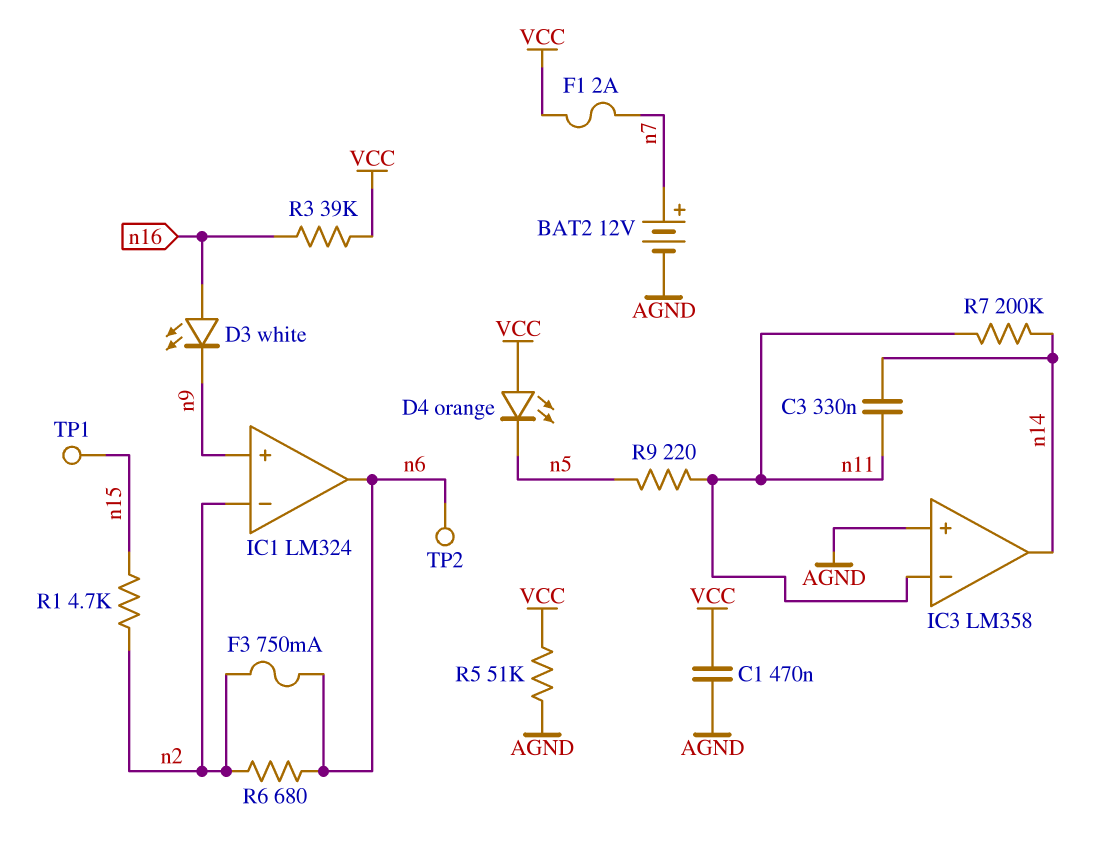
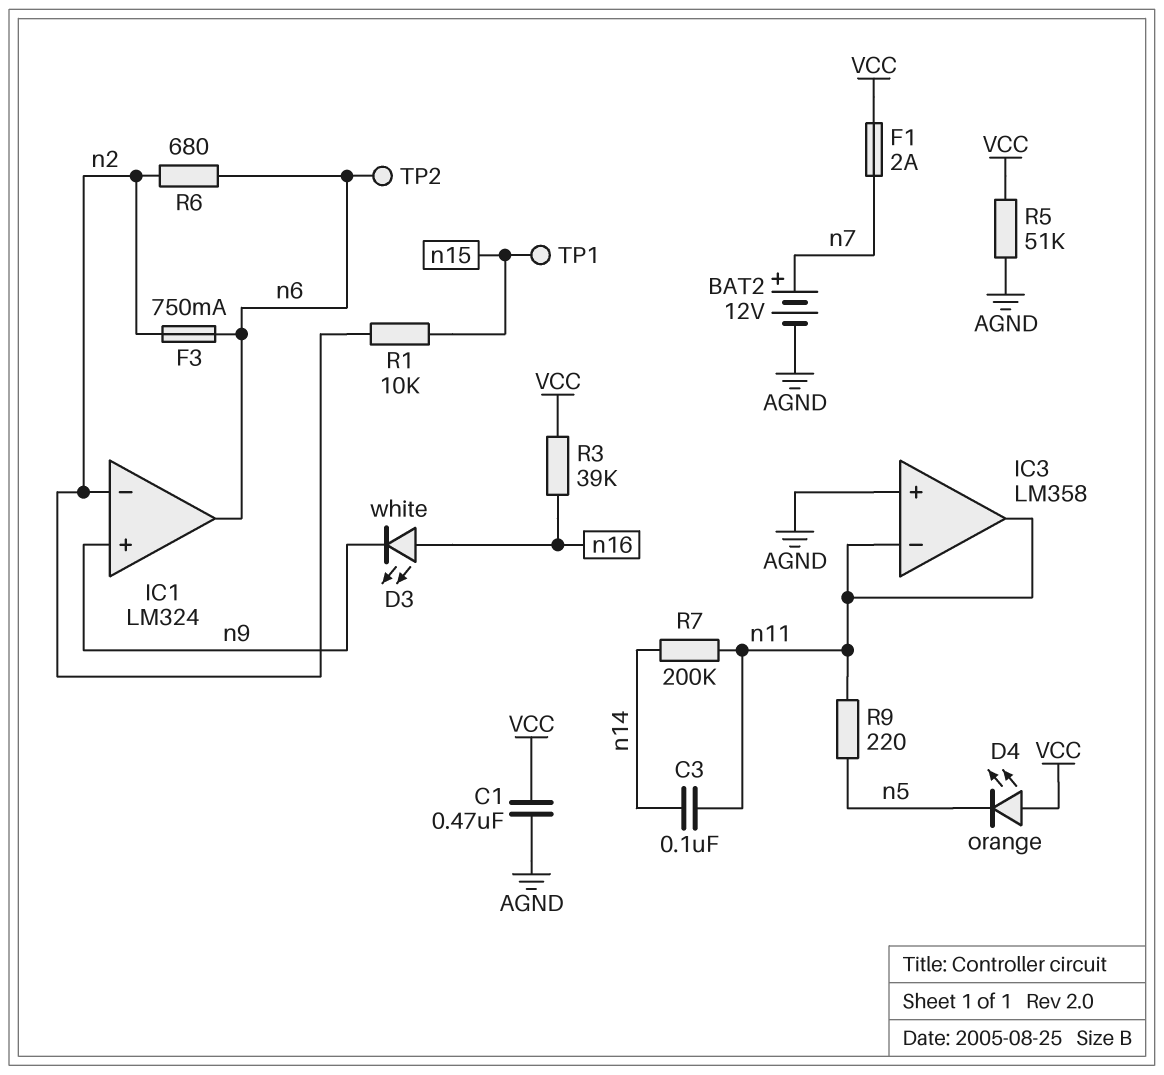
C3: 330nF (n11, n14) -> 100nF (n11, n14)
IC3 pin out: n14 -> n11
R1: 4.7k (n2, n15) -> 10k (n2, n15)

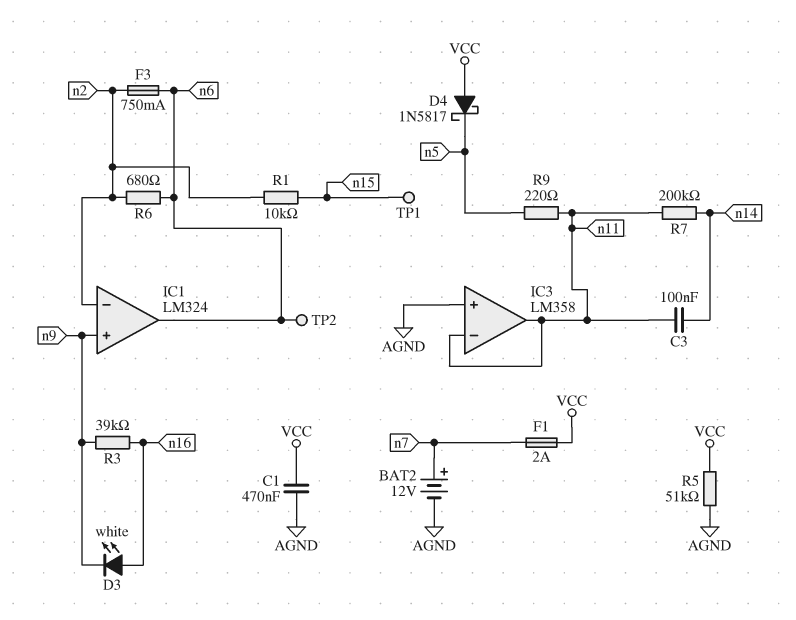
D4: LED orange (A VCC, K n5) -> schottky 1N5817 (A VCC, K n5)
R3: 39k (VCC, n16) -> 39k (n9, n16)

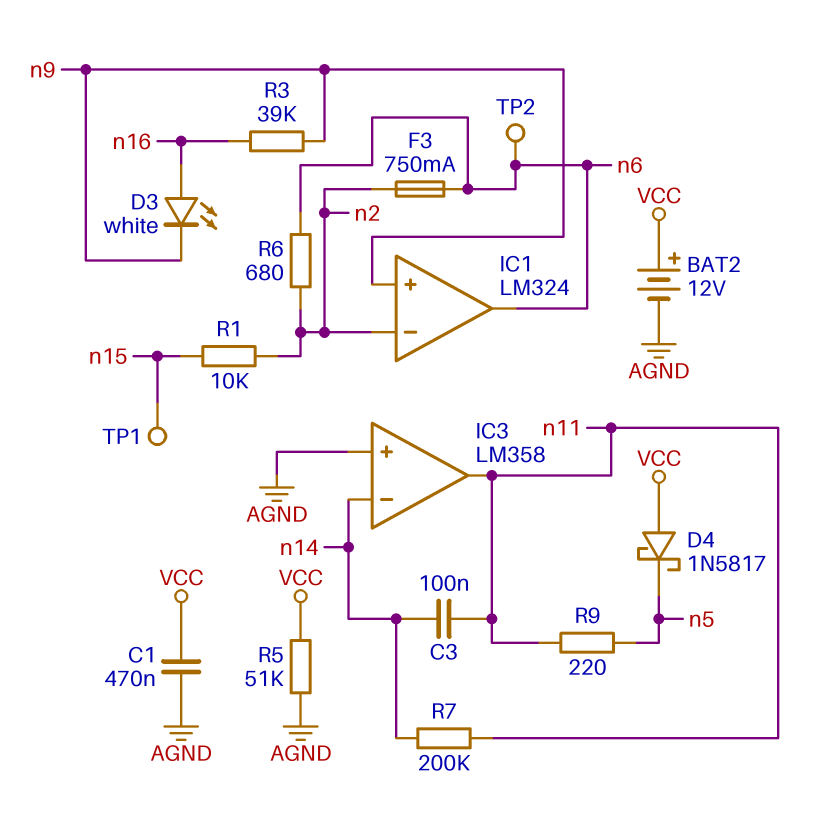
BAT2: 12V (plus n7, minus AGND) -> 12V (plus VCC, minus AGND)
F1: 2A (VCC, n7) -> none
IC3 pin in-: n11 -> n14

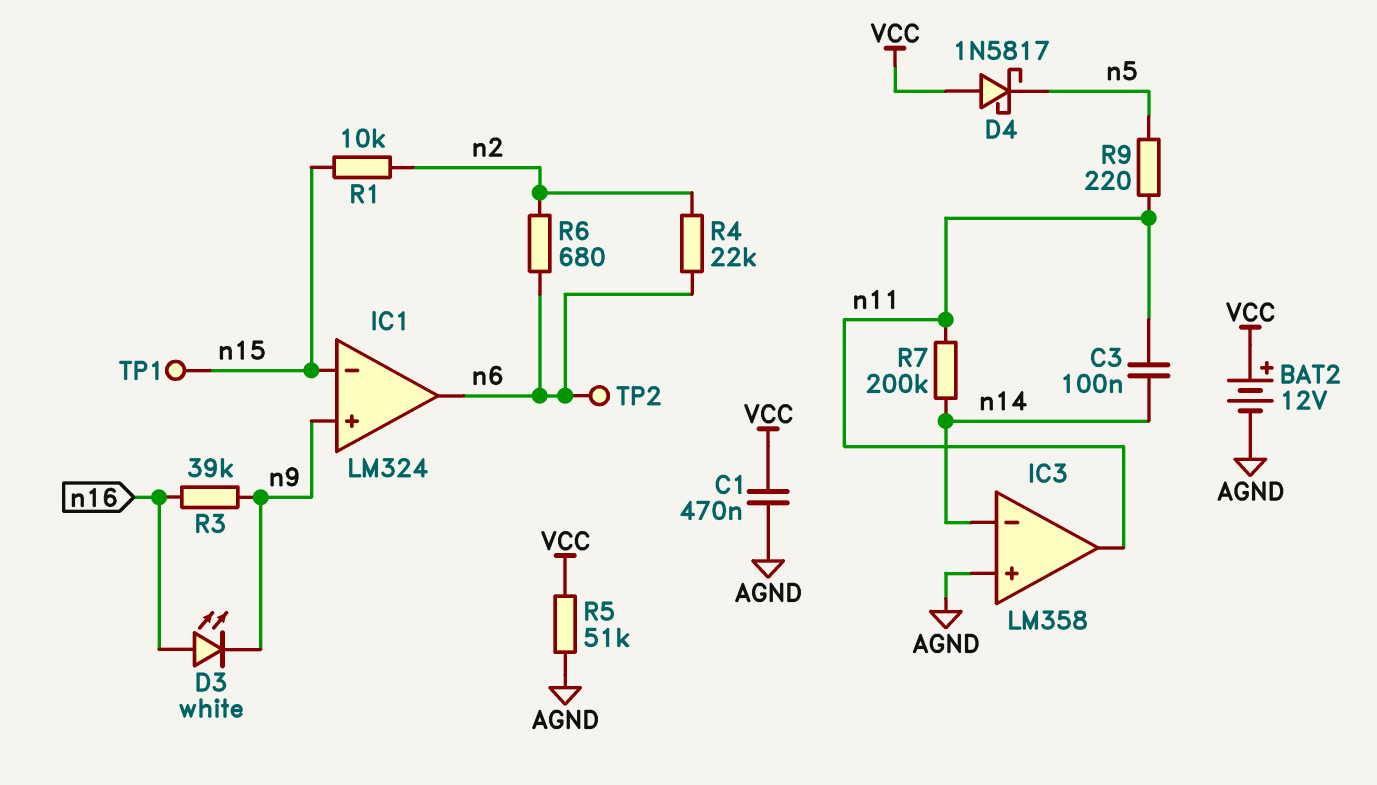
F3: 750mA (n2, n6) -> none
IC1 pin in-: n2 -> n15
R4: none -> 22k (n2, n6)

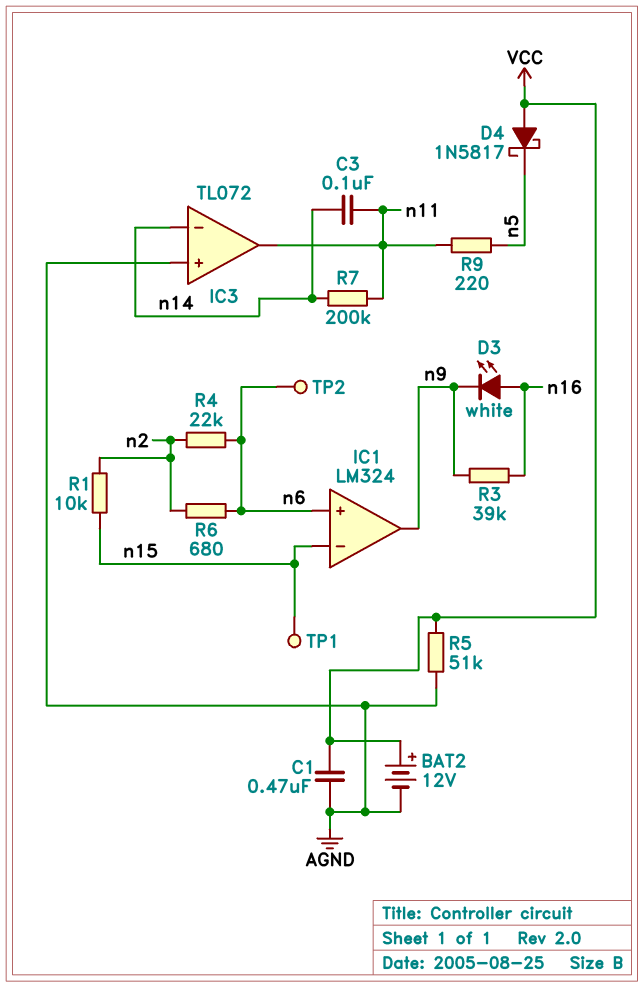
IC1 pin in+: n9 -> n6
IC1 pin out: n6 -> n9
IC3: LM358 -> TL072

